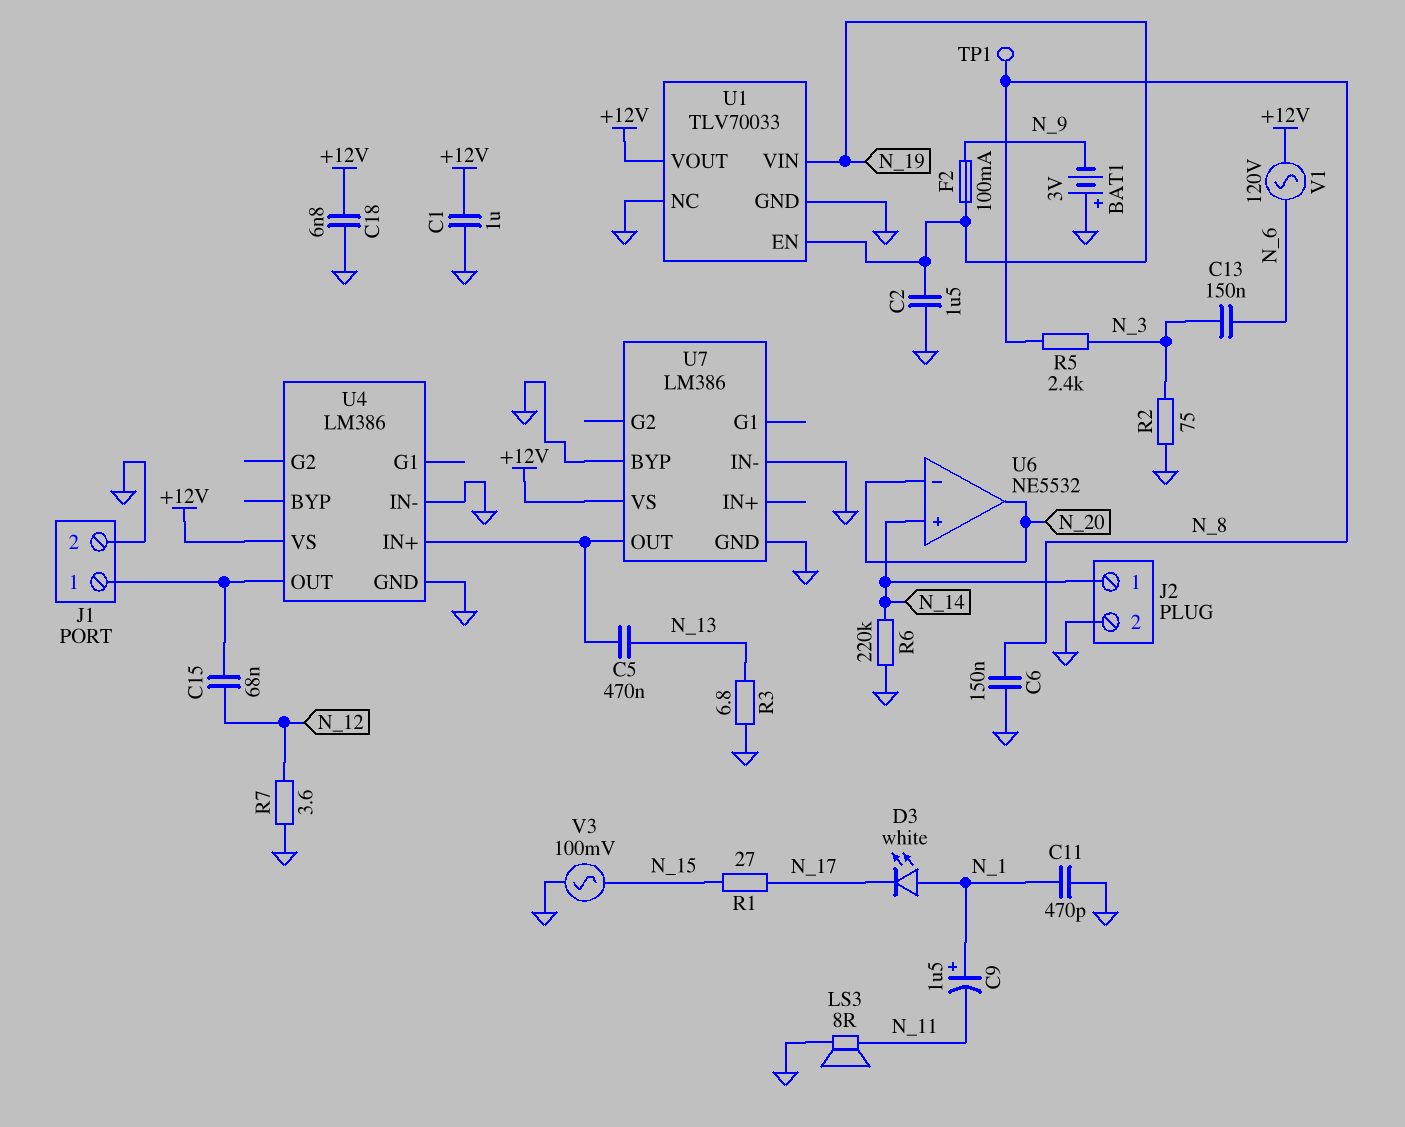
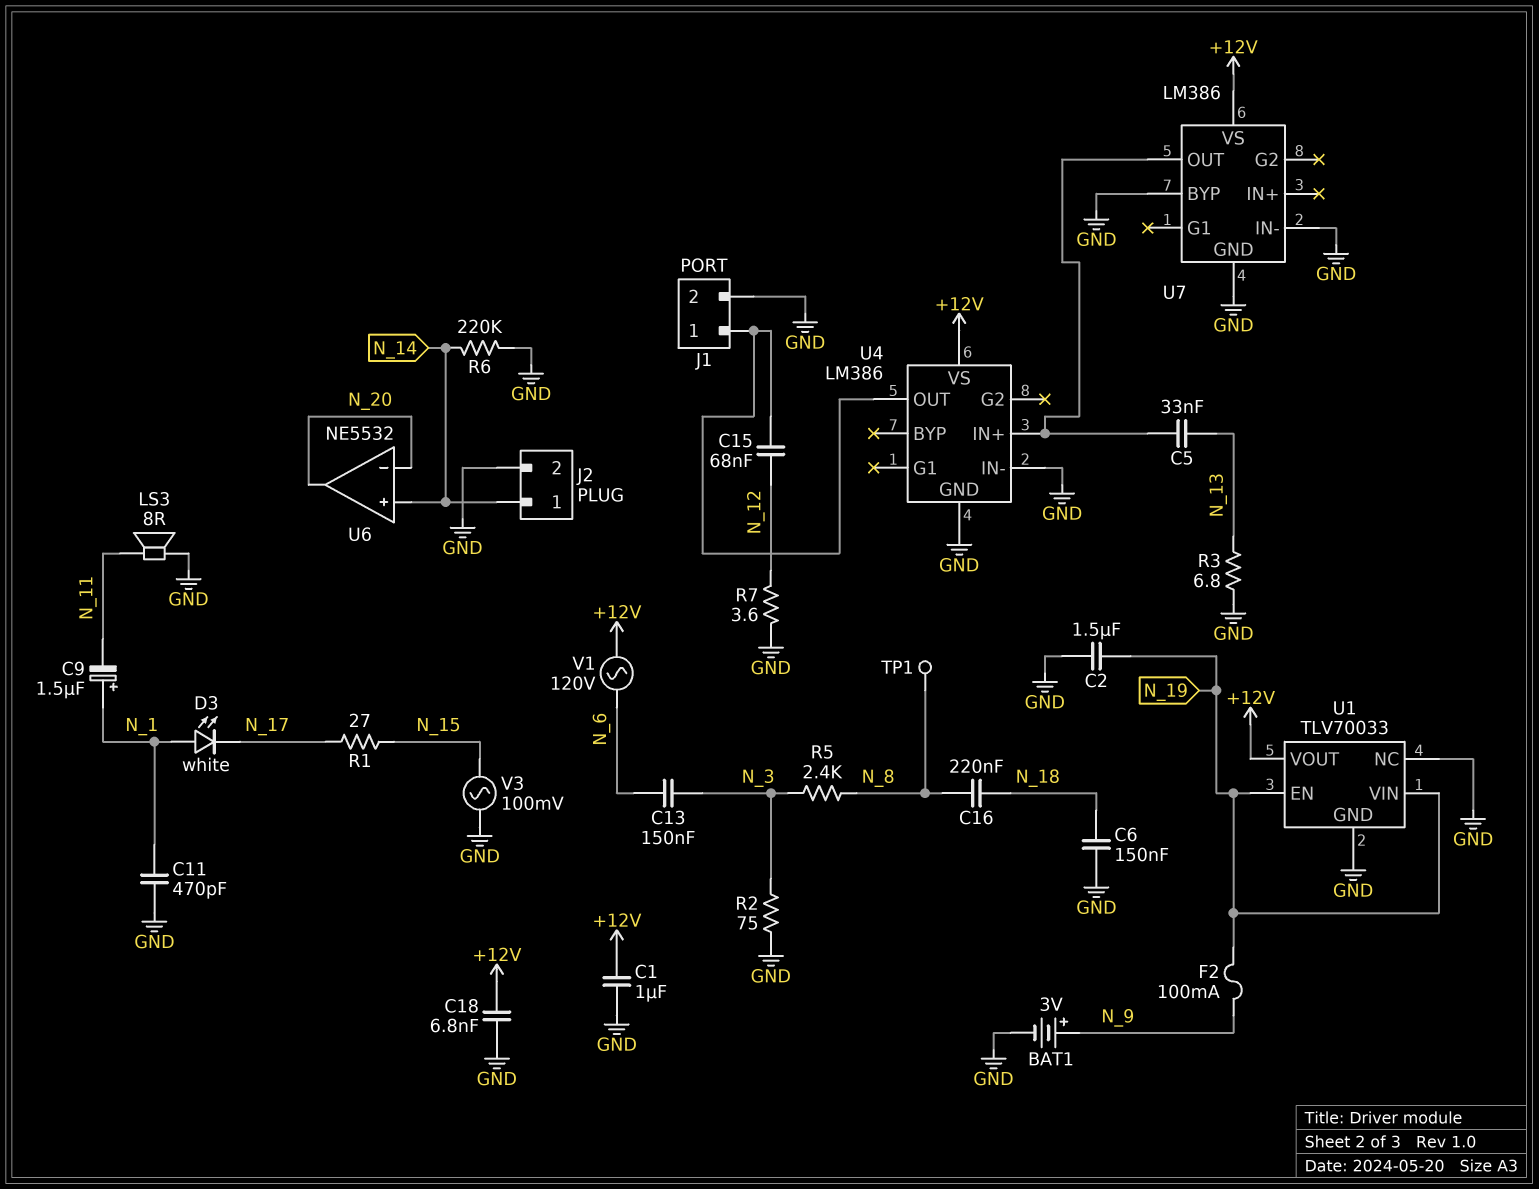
BAT1: 3V (plus GND, minus N_9) -> 3V (plus N_9, minus GND)
C5: 470nF (N_13, U4/IN+) -> 33nF (N_13, U4/IN+)
C6: 150nF (GND, N_8) -> 150nF (GND, N_18)
C16: none -> 220nF (N_8, N_18)

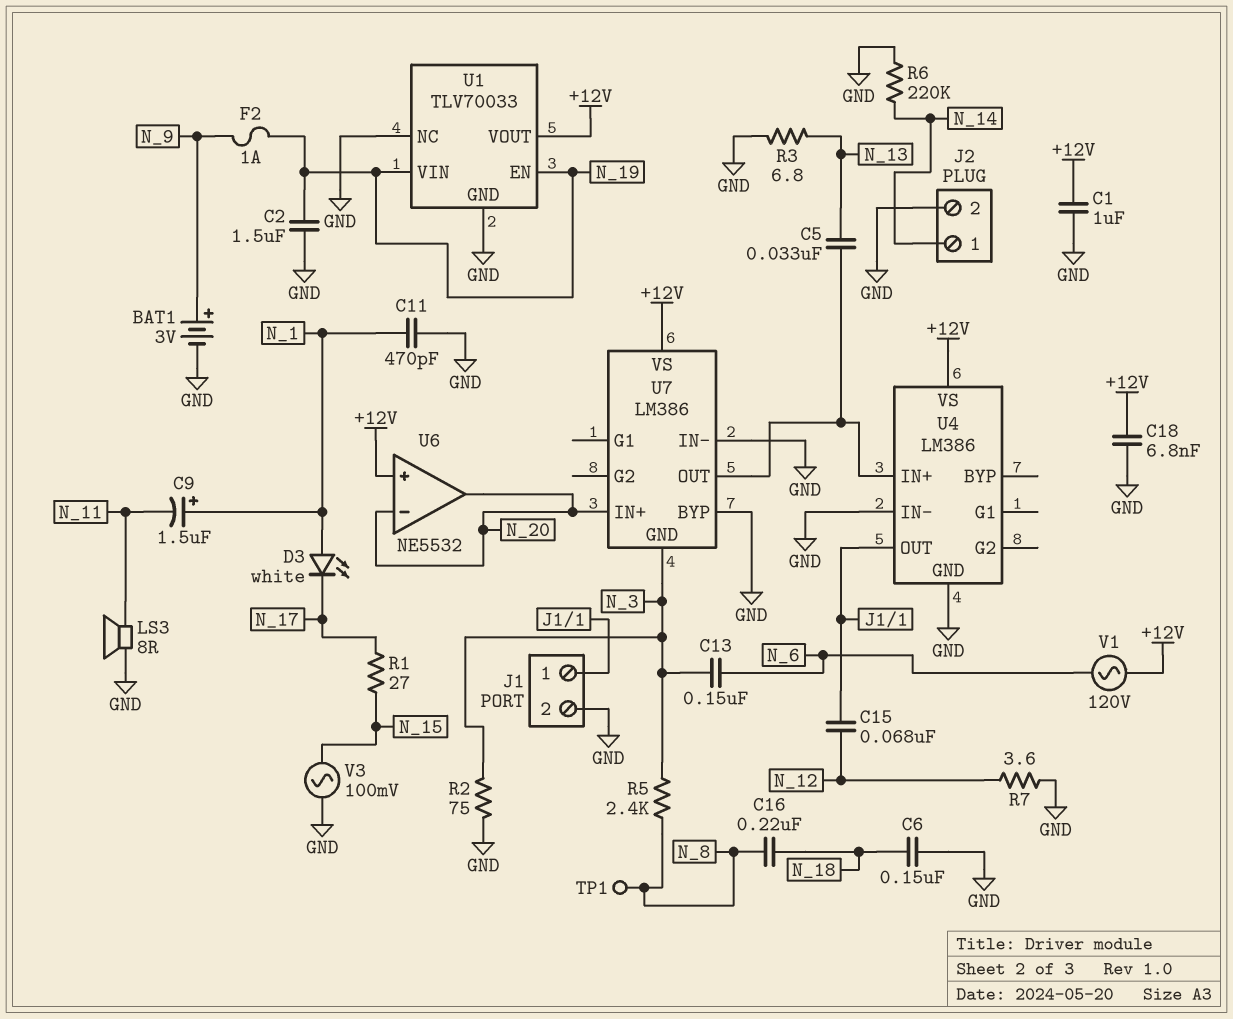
F2: 100mA (N_9, N_19) -> 1A (N_9, N_19)
U6 pin in+: N_14 -> +12V
U7 pin GND: GND -> N_3
U7 pin IN+: none -> N_20

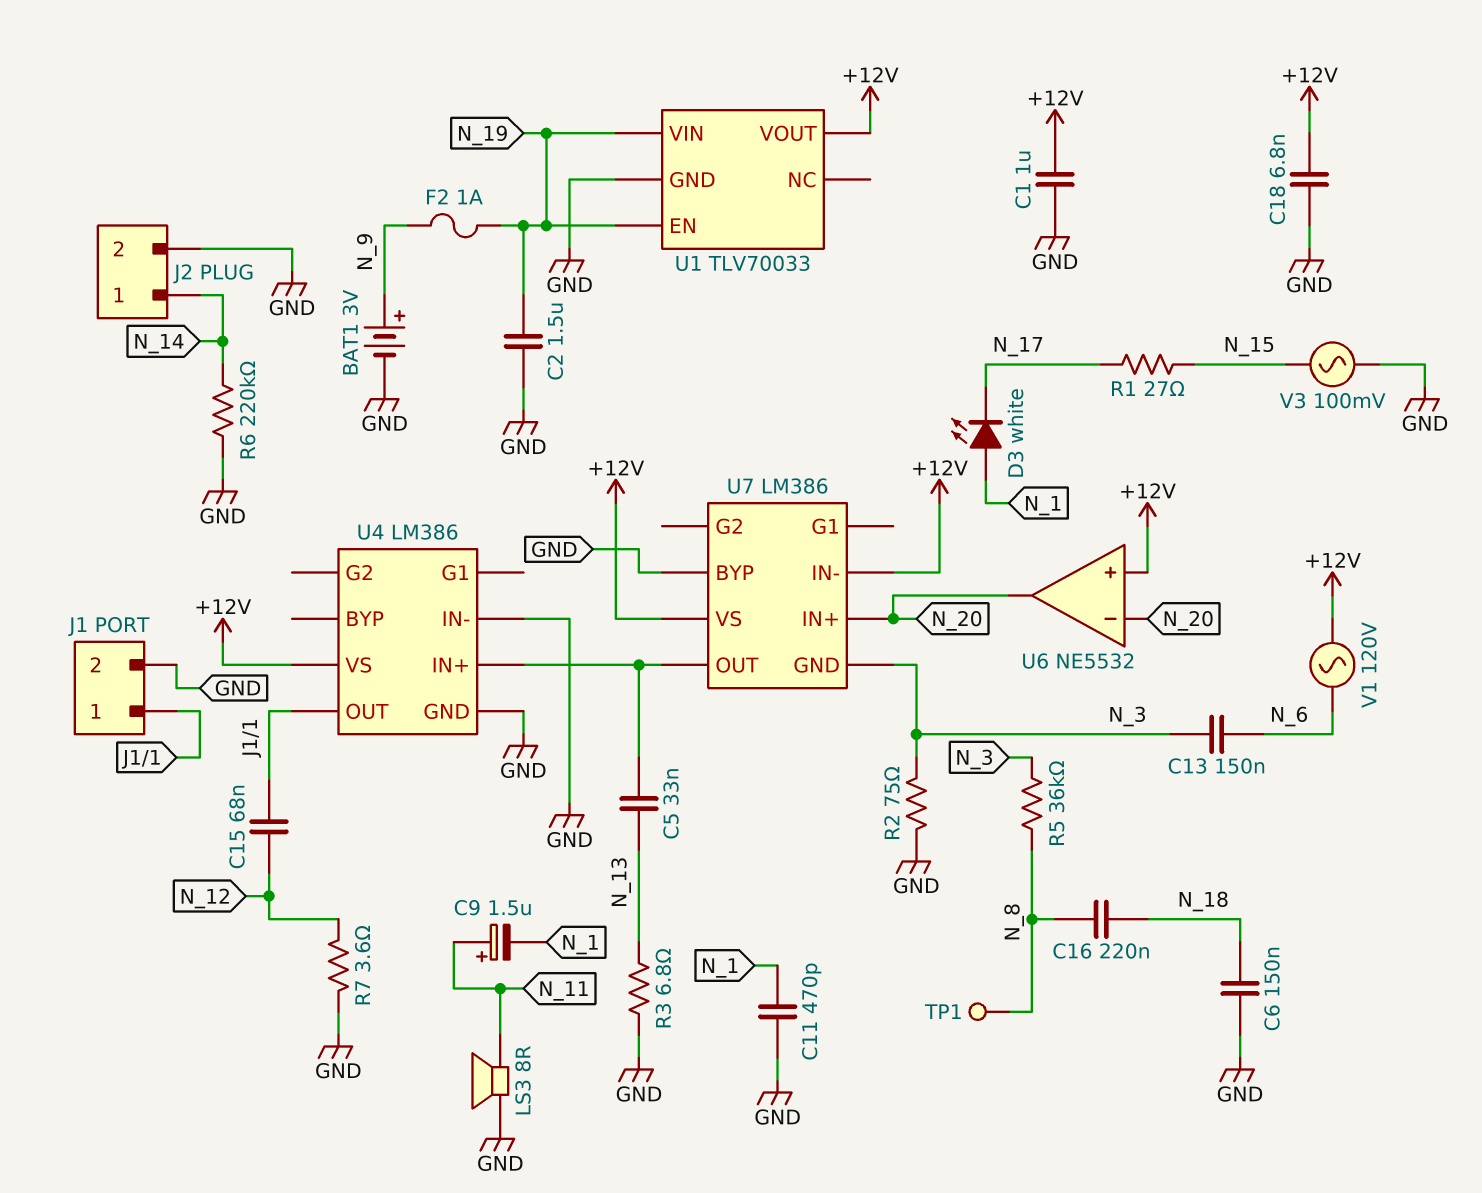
C9: 1.5uF (plus N_1, minus N_11) -> 1.5uF (plus N_11, minus N_1)
R5: 2.4k (N_3, N_8) -> 36k (N_3, N_8)
U1 pin NC: GND -> none
U7 pin IN-: GND -> +12V

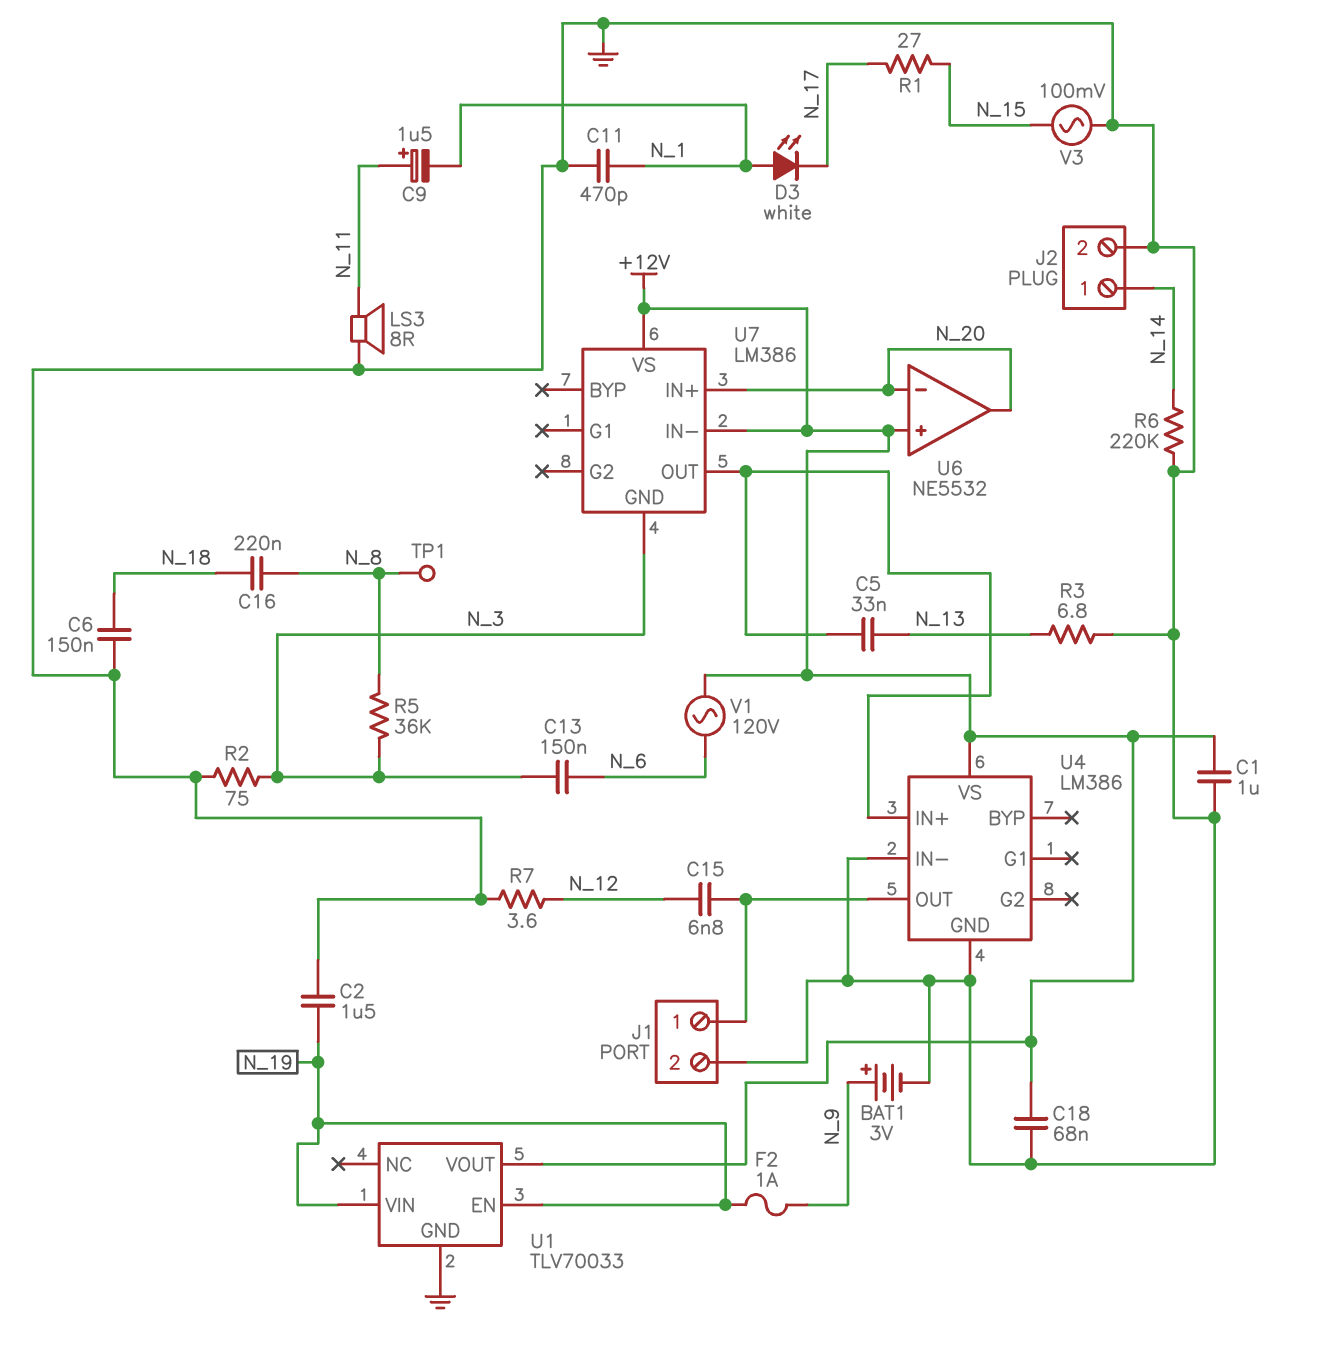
C15: 68nF (J1/1, N_12) -> 6.8nF (J1/1, N_12)
C18: 6.8nF (+12V, GND) -> 68nF (+12V, GND)
U7 pin BYP: GND -> none

